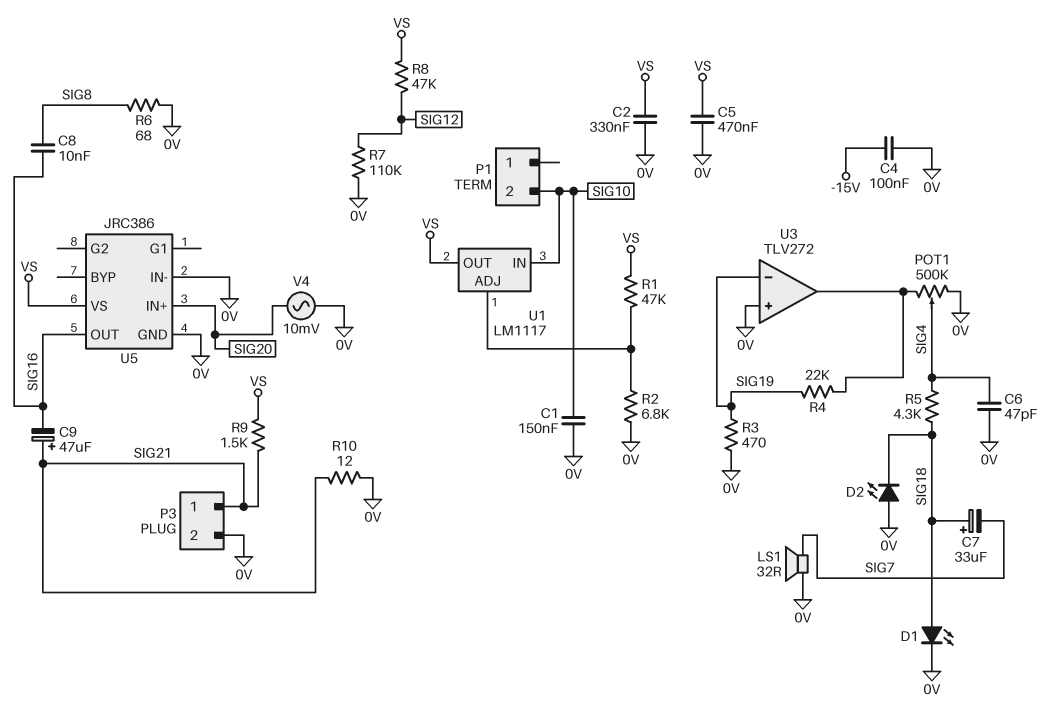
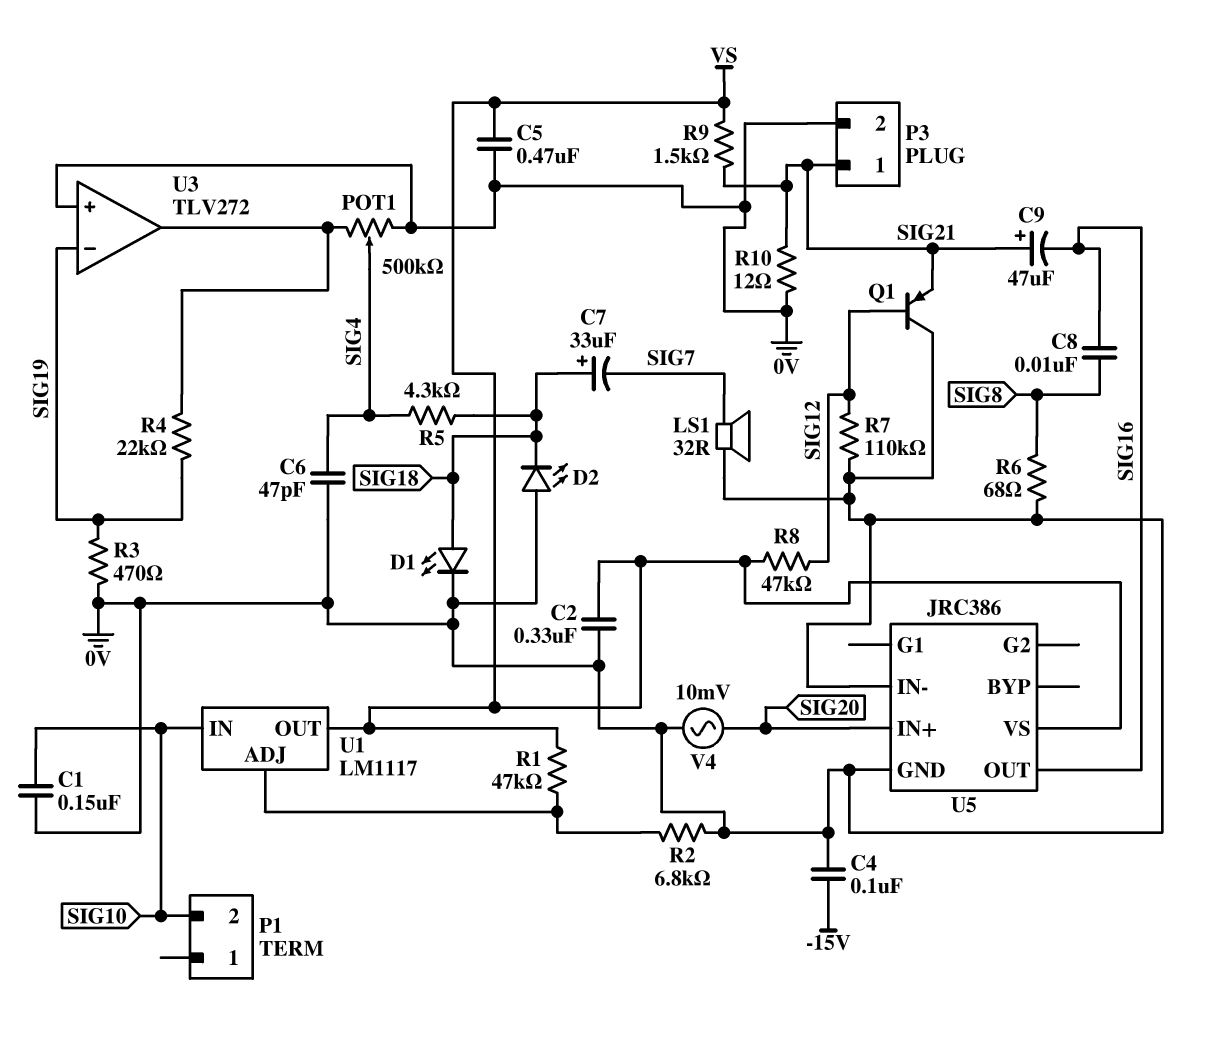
Q1: none -> PNP (B SIG12, C 0V, E SIG21)

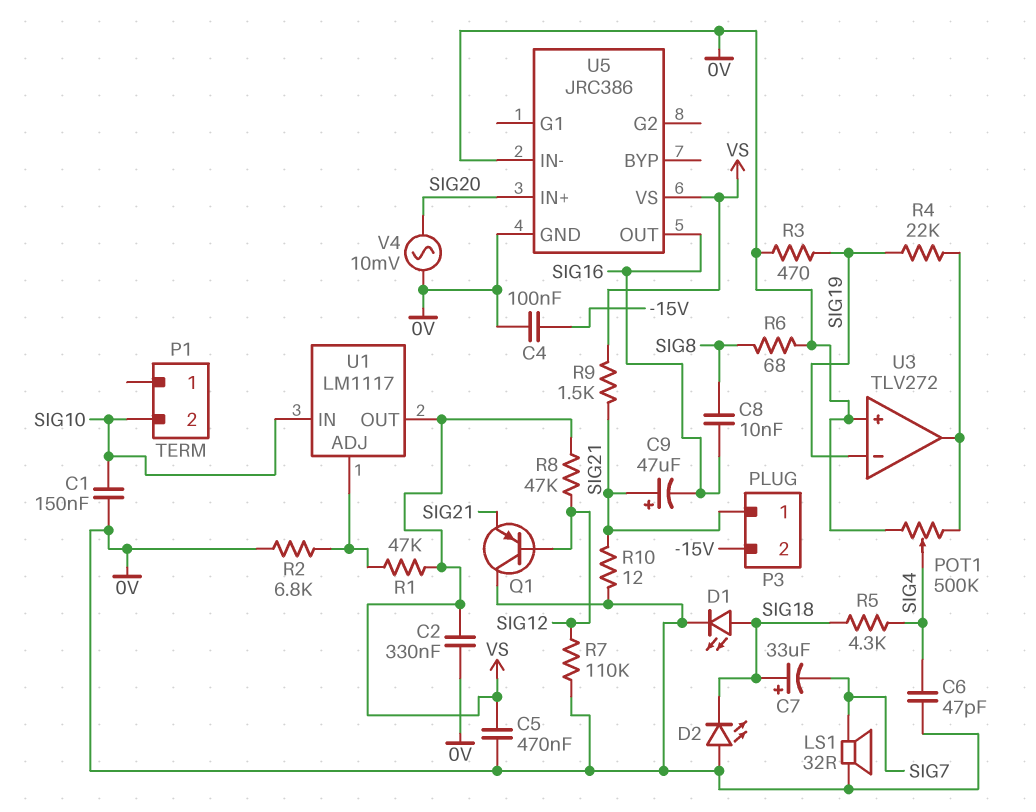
P3 pin 2: 0V -> -15V

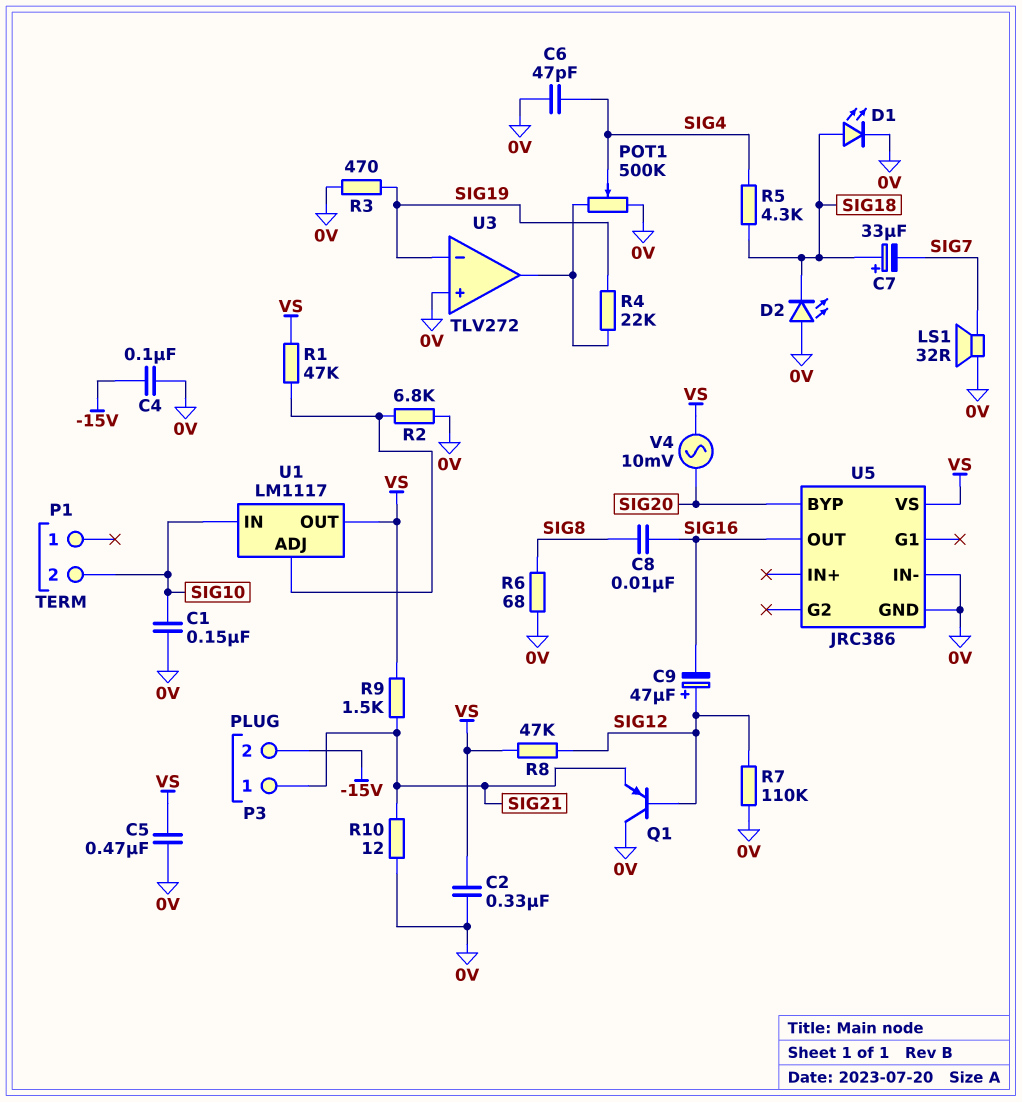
C9: 47uF (plus SIG21, minus SIG16) -> 47uF (plus SIG12, minus SIG16)
U5 pin BYP: none -> SIG20
U5 pin IN+: SIG20 -> none
V4: AC 10mV (0V, SIG20) -> AC 10mV (SIG20, VS)

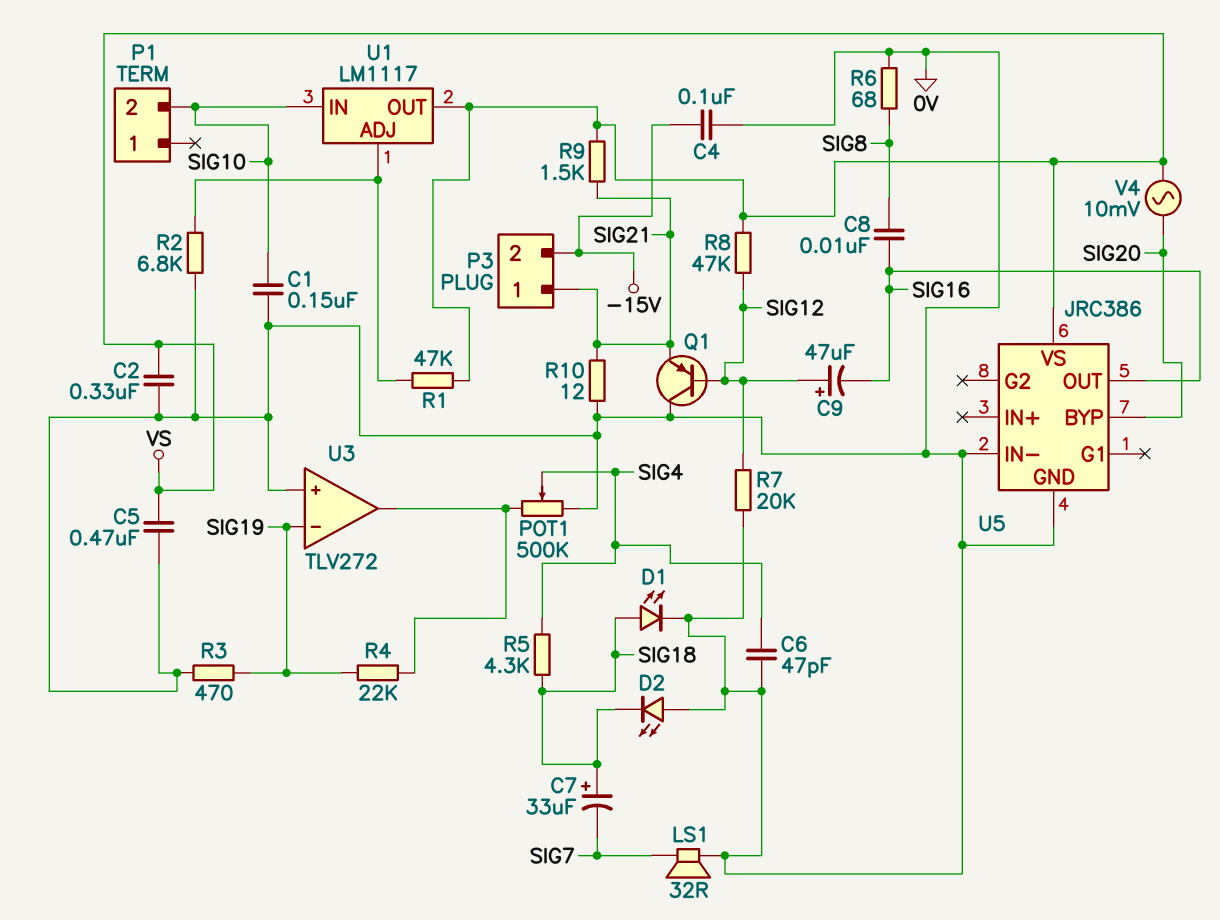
R7: 110k (0V, SIG12) -> 20k (0V, SIG12)

